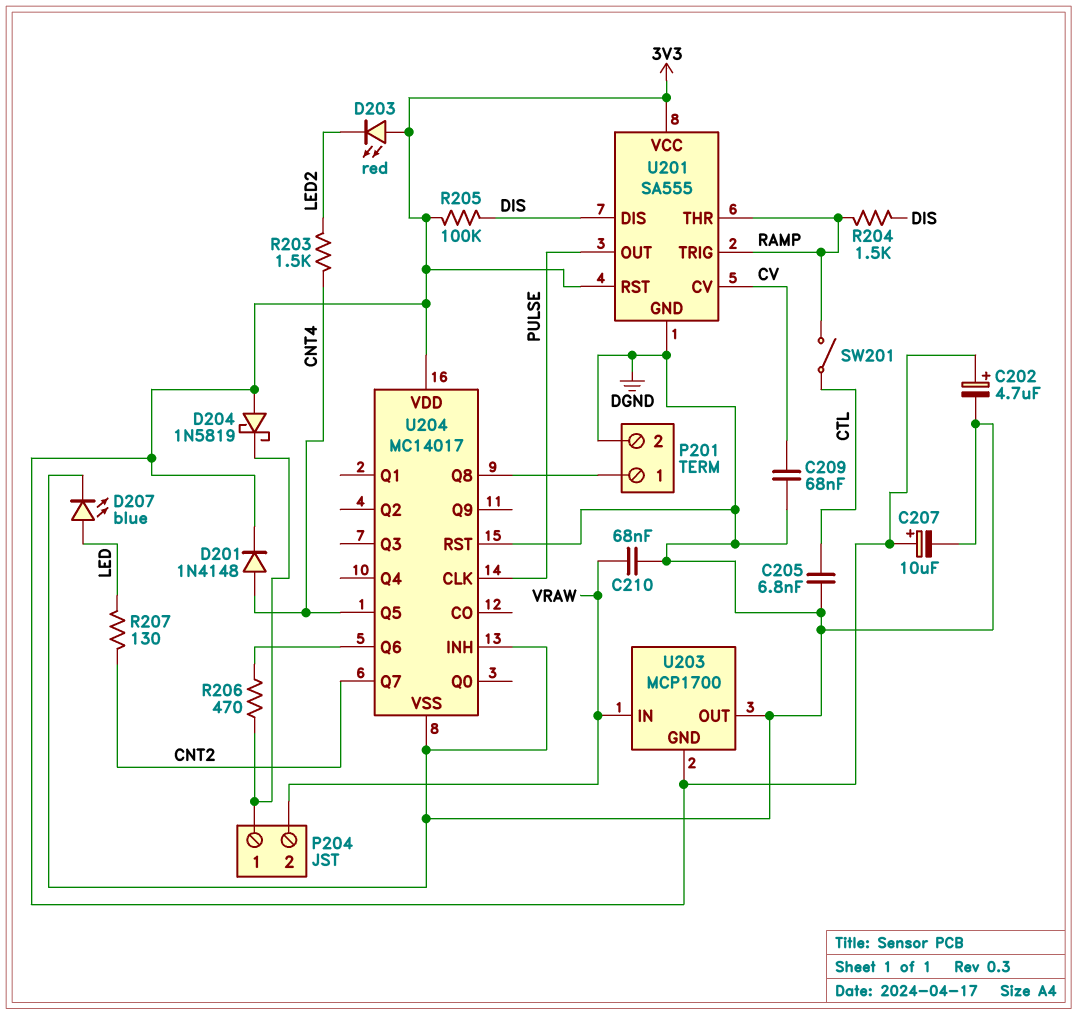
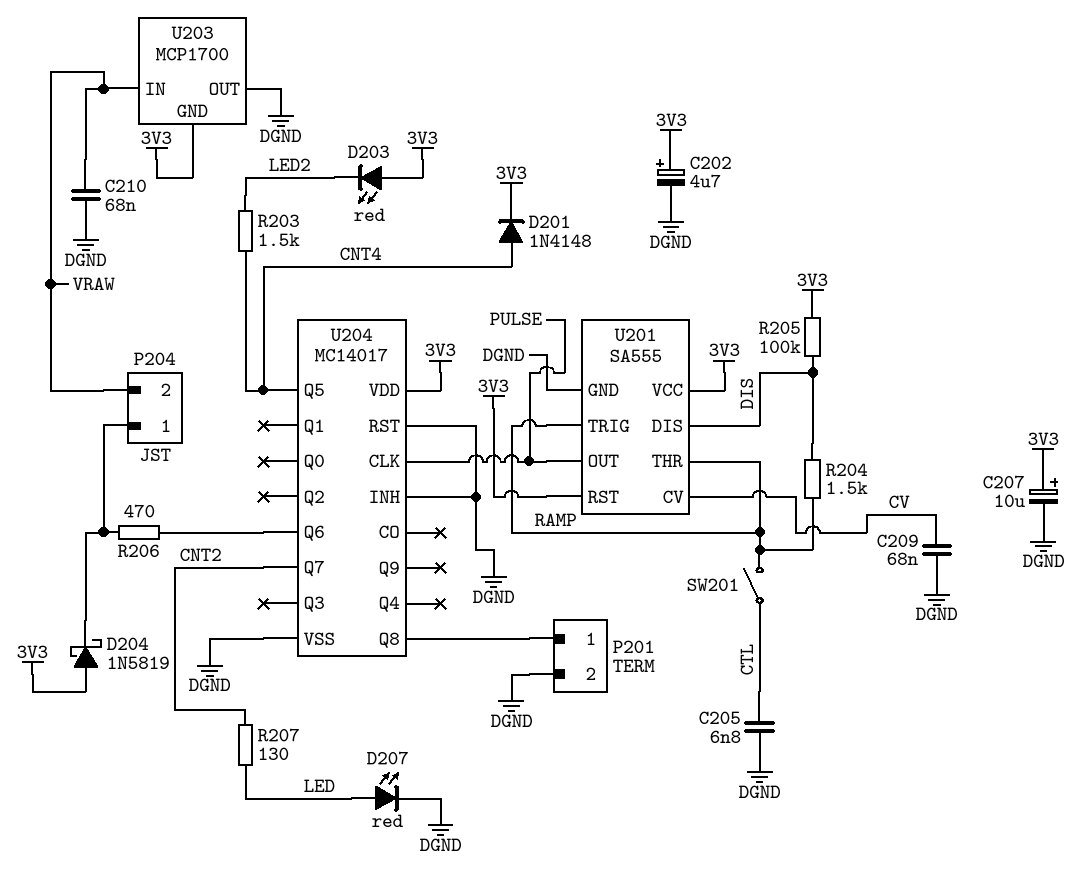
D207: LED blue (A LED, K DGND) -> LED red (A LED, K DGND)

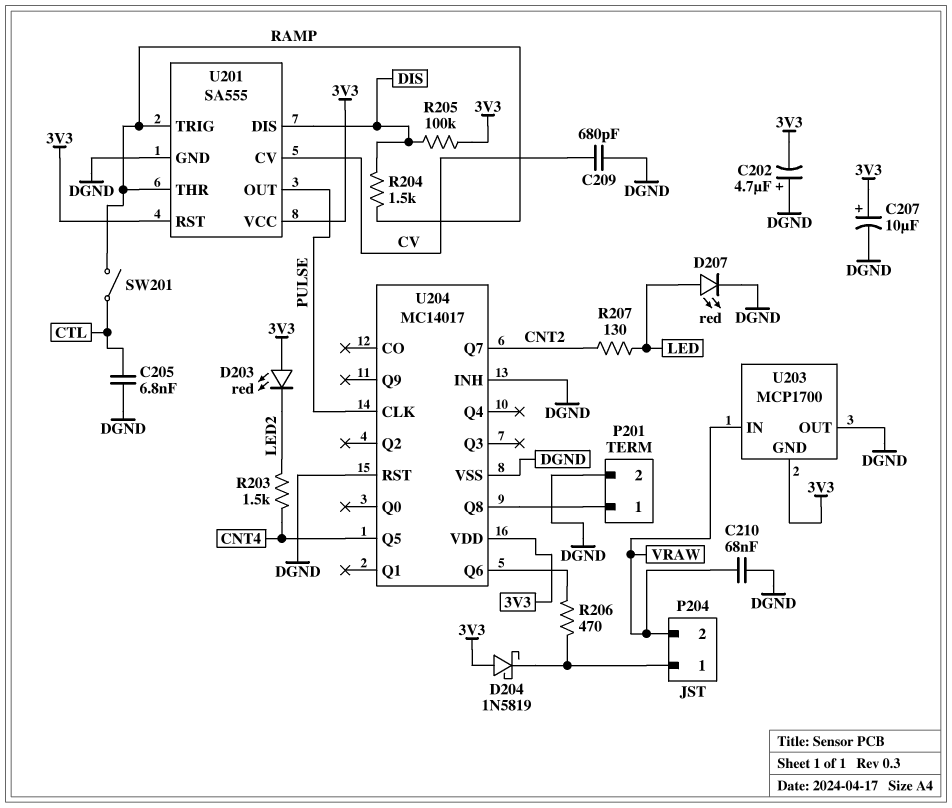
C202: 4.7uF (plus 3V3, minus DGND) -> 4.7uF (plus DGND, minus 3V3)
C209: 68nF (CV, DGND) -> 680pF (CV, DGND)
D201: diode 1N4148 (A CNT4, K 3V3) -> none

